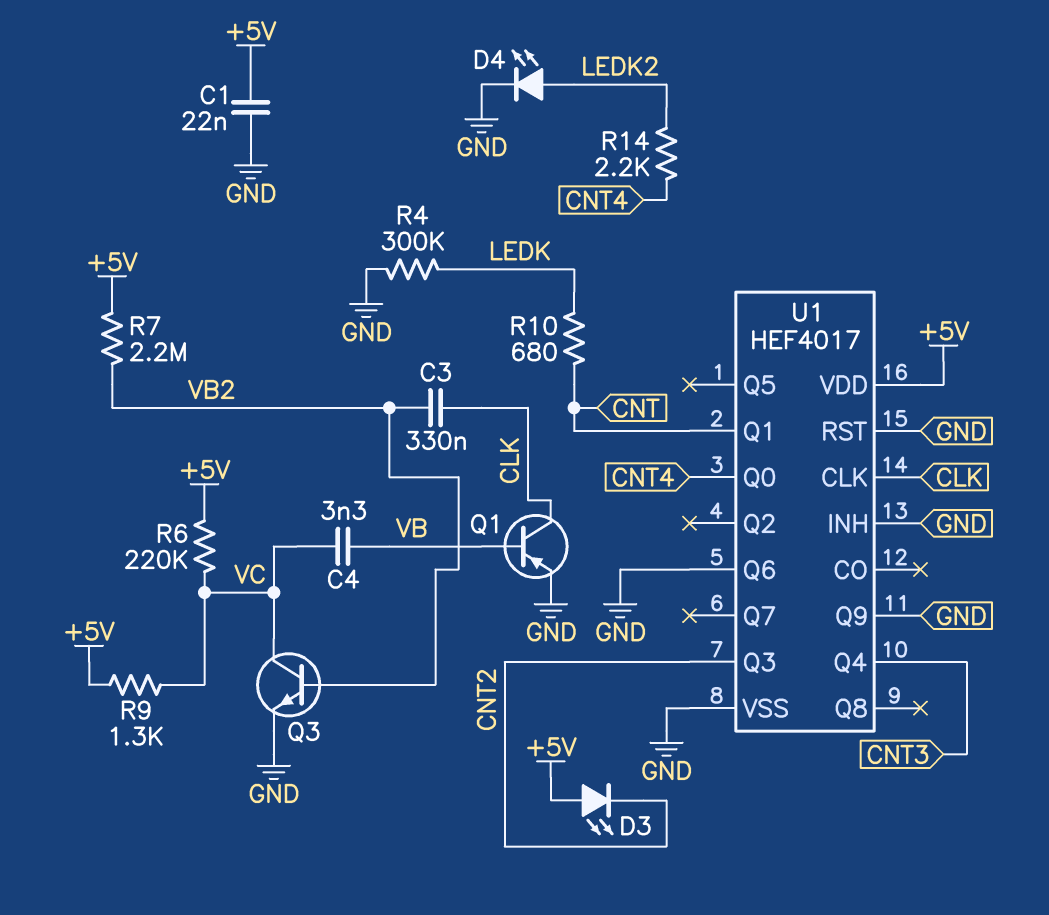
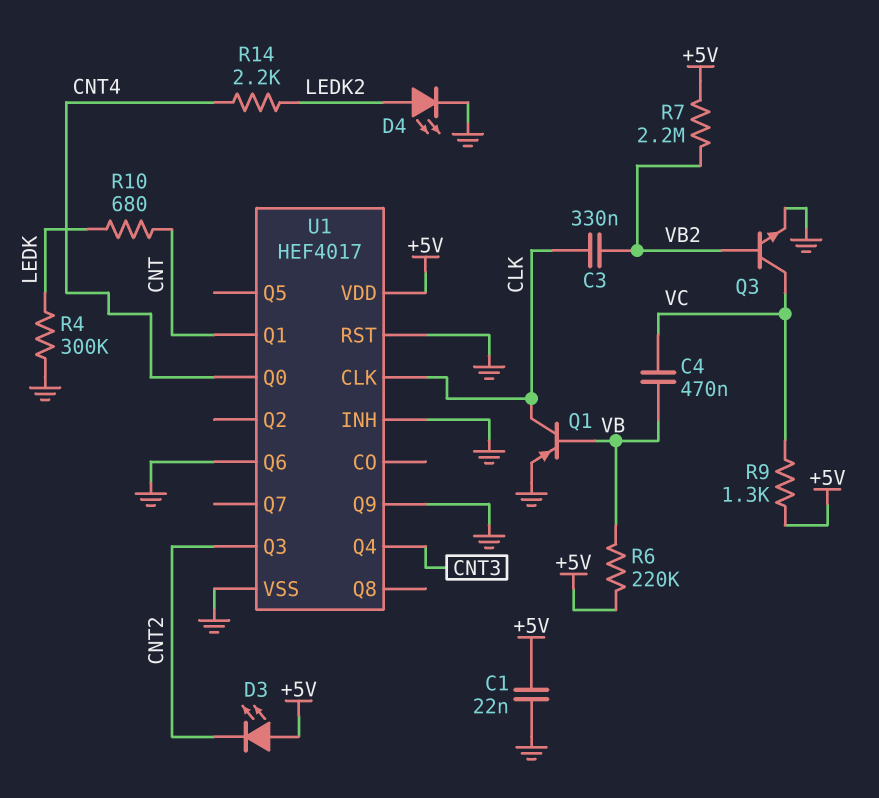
C4: 3.3nF (VB, VC) -> 470nF (VB, VC)
R6: 220k (+5V, VC) -> 220k (+5V, VB)

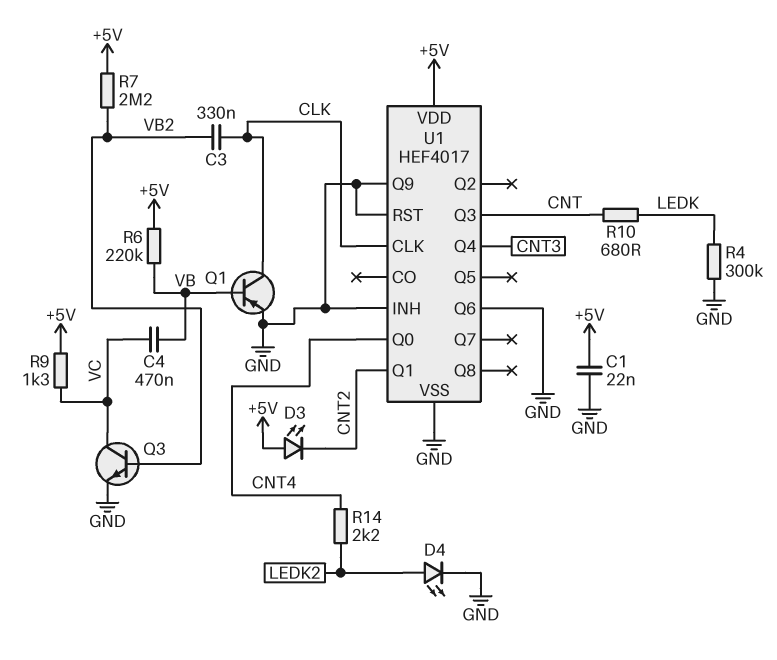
U1 pin Q1: CNT -> CNT2
U1 pin Q3: CNT2 -> CNT

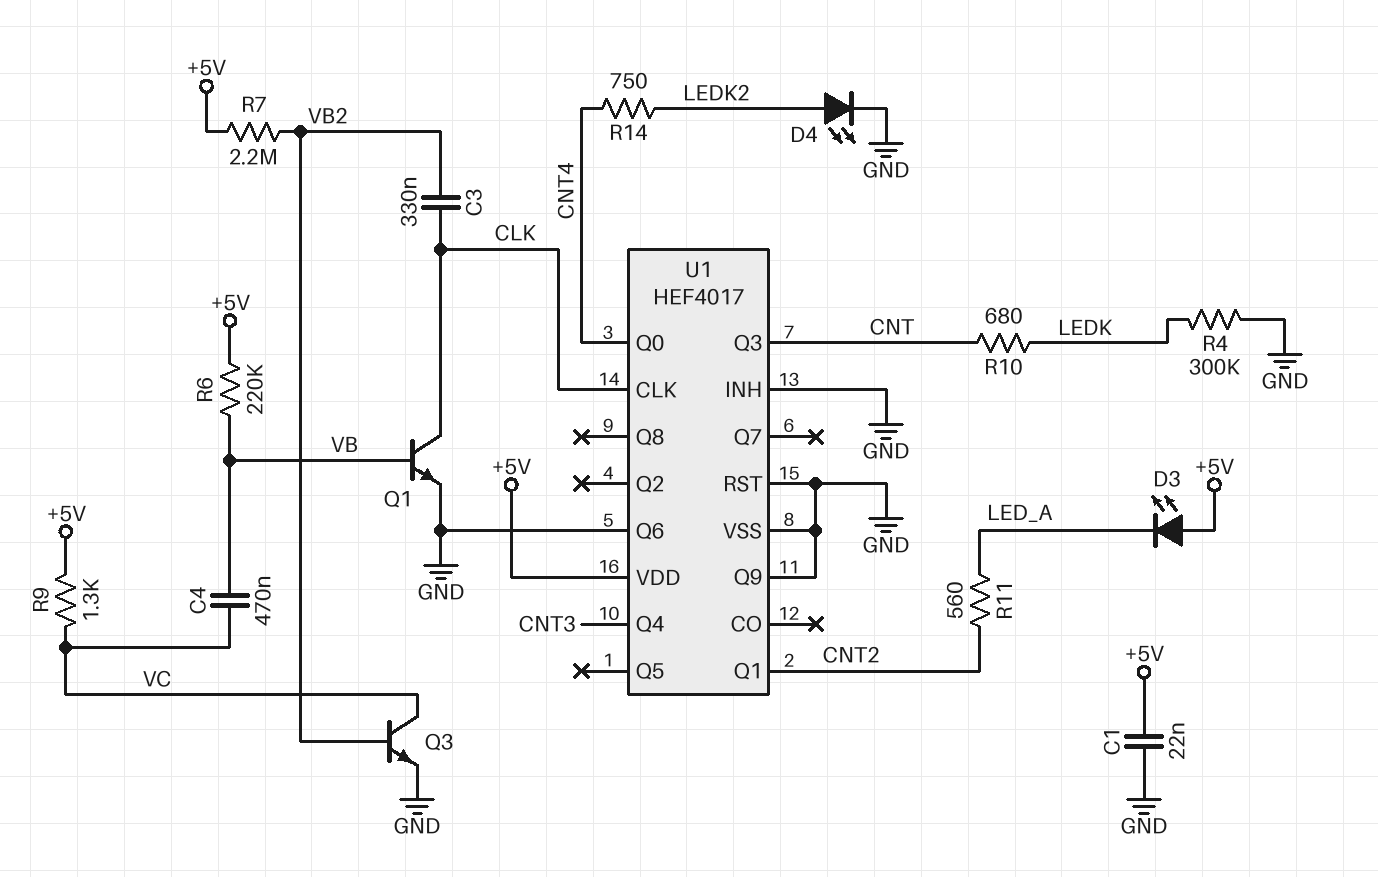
D3: LED (A +5V, K CNT2) -> LED (A +5V, K LED_A)
Q1: PNP (B VB, C CLK, E GND) -> NPN (B VB, C CLK, E GND)
R11: none -> 560 (CNT2, LED_A)
R14: 2.2k (CNT4, LEDK2) -> 750 (CNT4, LEDK2)

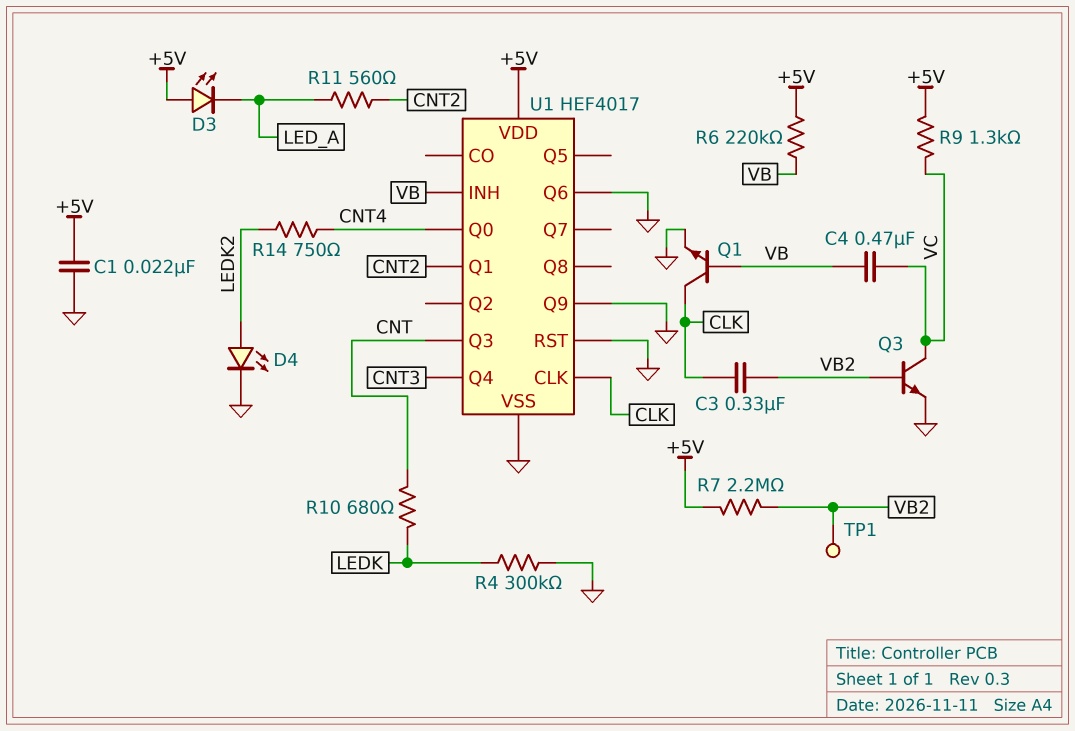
TP1: none -> test point (VB2)
U1 pin INH: GND -> VB

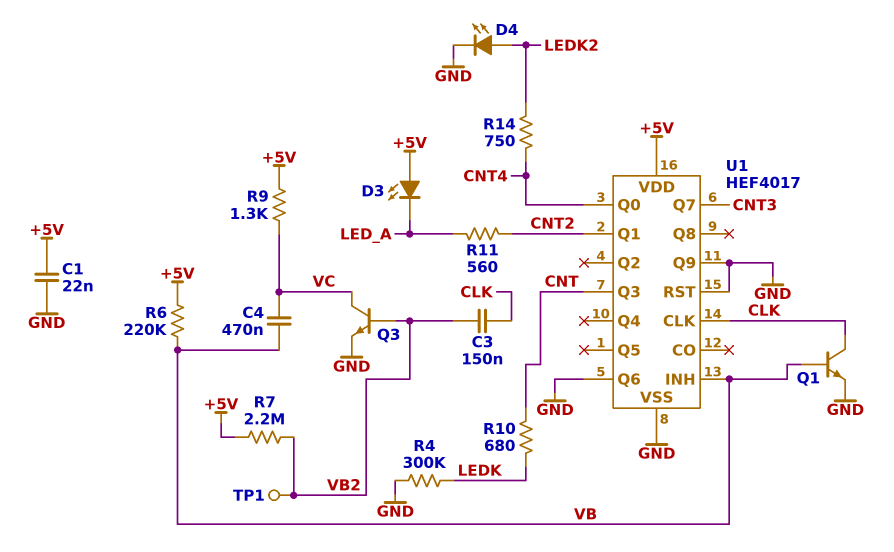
C3: 330nF (CLK, VB2) -> 150nF (CLK, VB2)
U1 pin Q4: CNT3 -> none
U1 pin Q7: none -> CNT3

